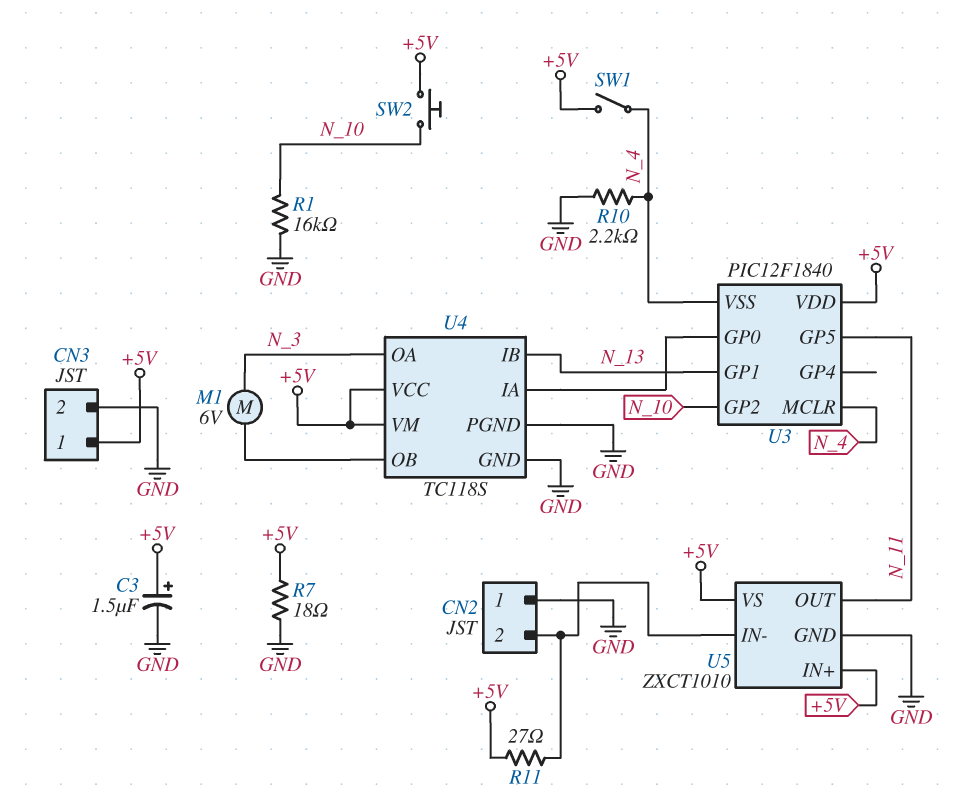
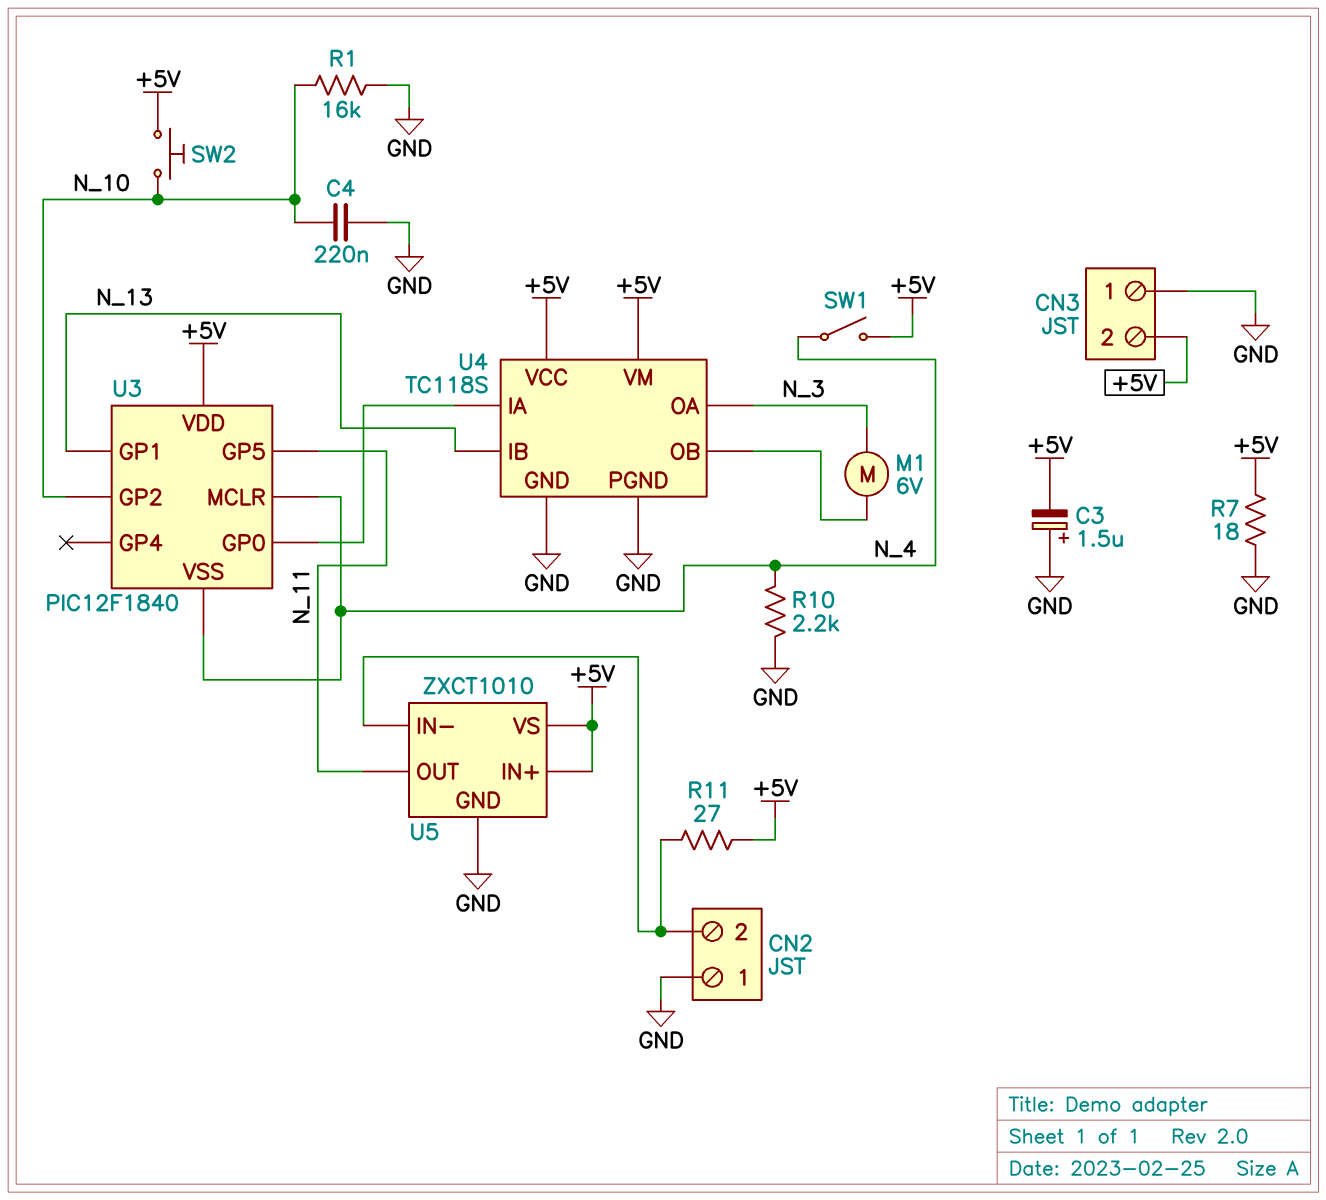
C3: 1.5uF (plus +5V, minus GND) -> 1.5uF (plus GND, minus +5V)
C4: none -> 220nF (GND, N_10)
CN3 pin 1: +5V -> GND
CN3 pin 2: GND -> +5V

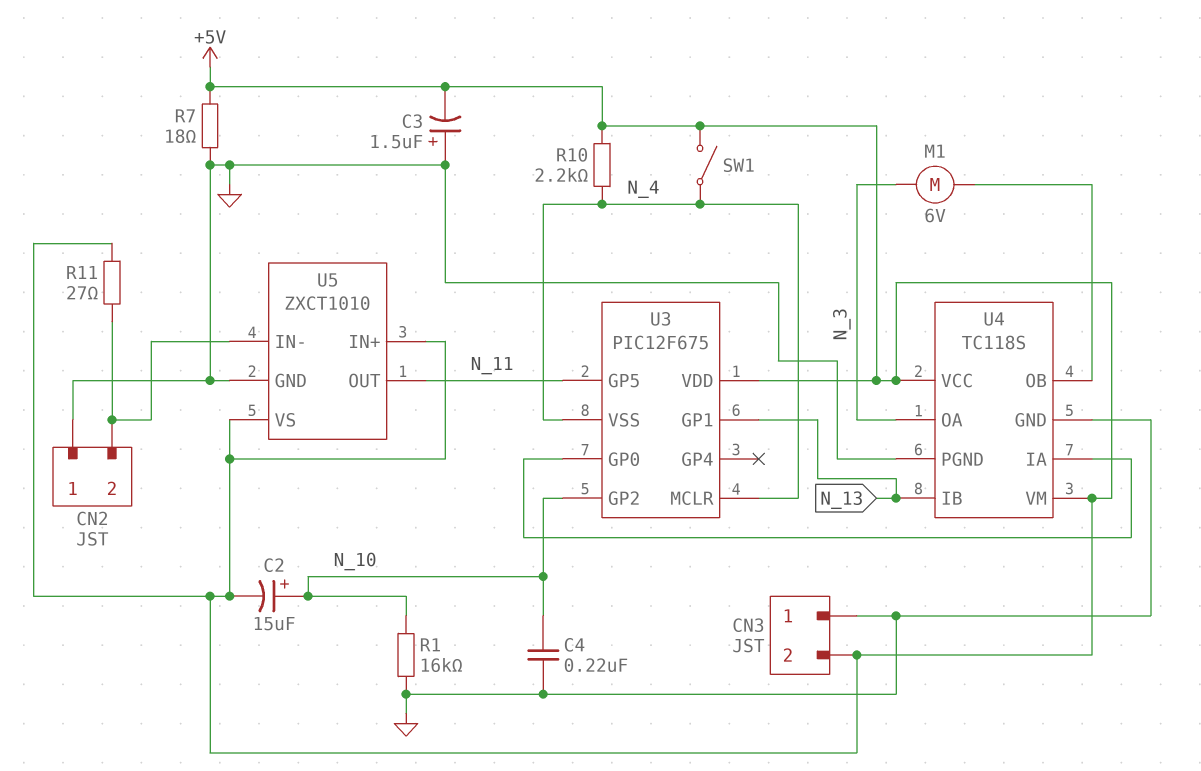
C2: none -> 15uF (plus N_10, minus +5V)
R10: 2.2k (GND, N_4) -> 2.2k (+5V, N_4)
SW2: button (+5V, N_10) -> none
U3: PIC12F1840 -> PIC12F675

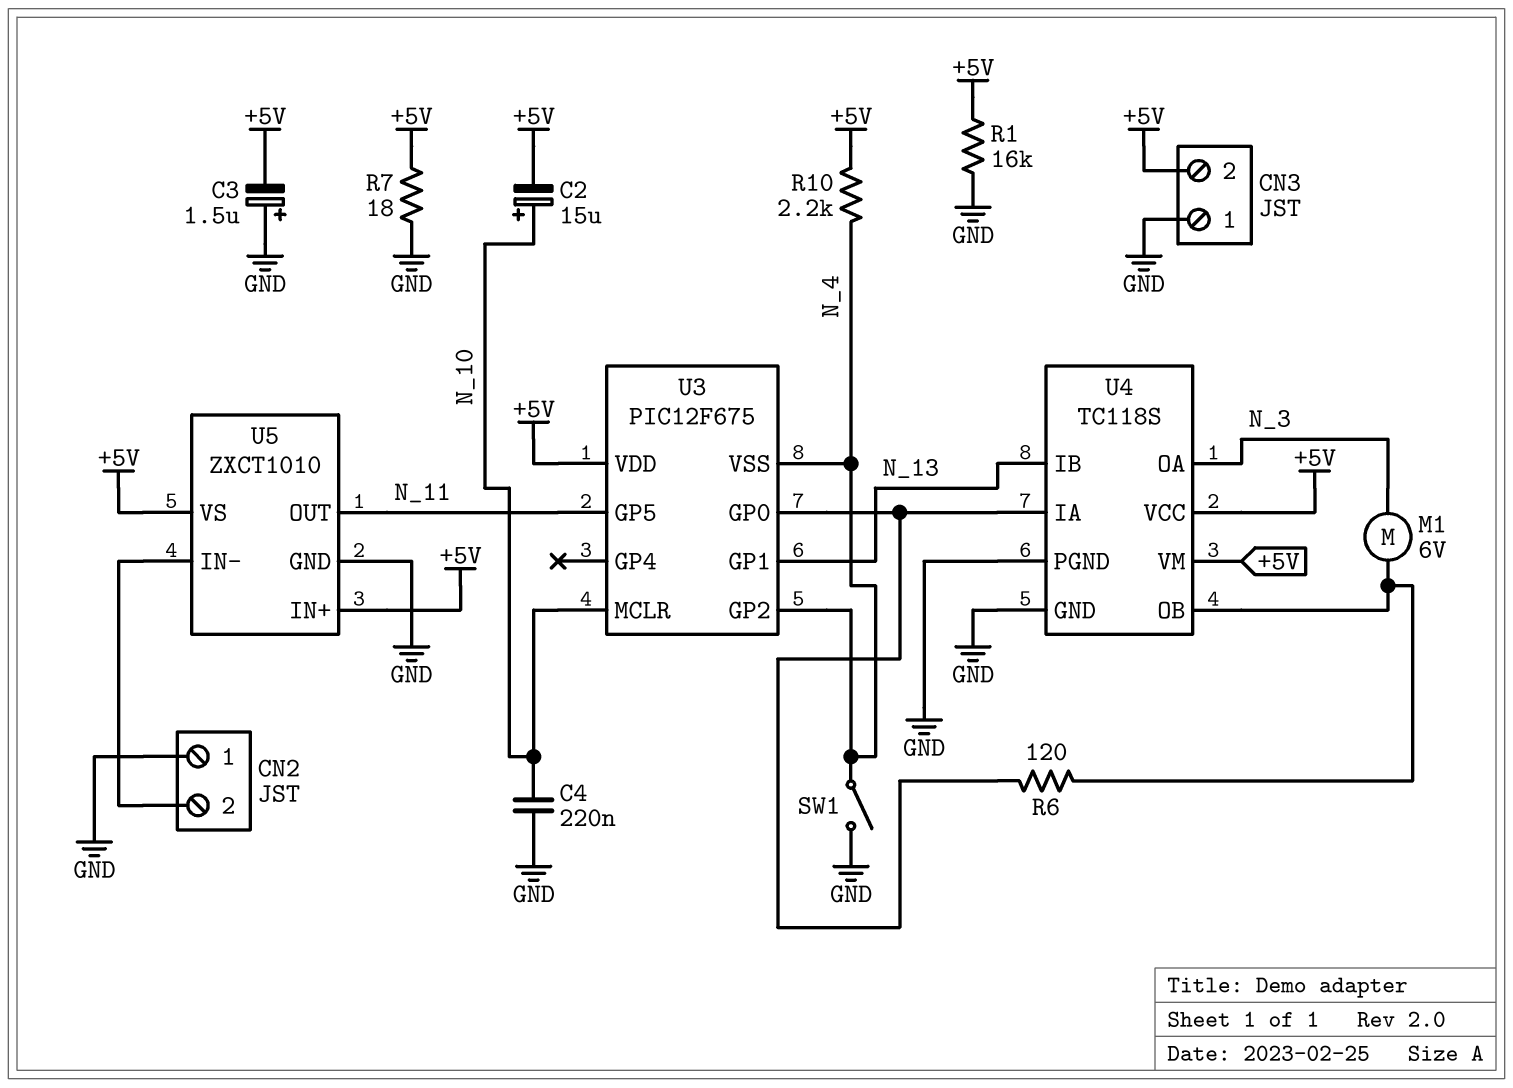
R1: 16k (GND, N_10) -> 16k (+5V, GND)
R6: none -> 120 (U3/GP0, U4/OB)
R11: 27 (+5V, CN2/2) -> none
SW1: switch (+5V, N_4) -> switch (GND, N_4)
U3 pin GP2: N_10 -> N_4
U3 pin MCLR: N_4 -> N_10

